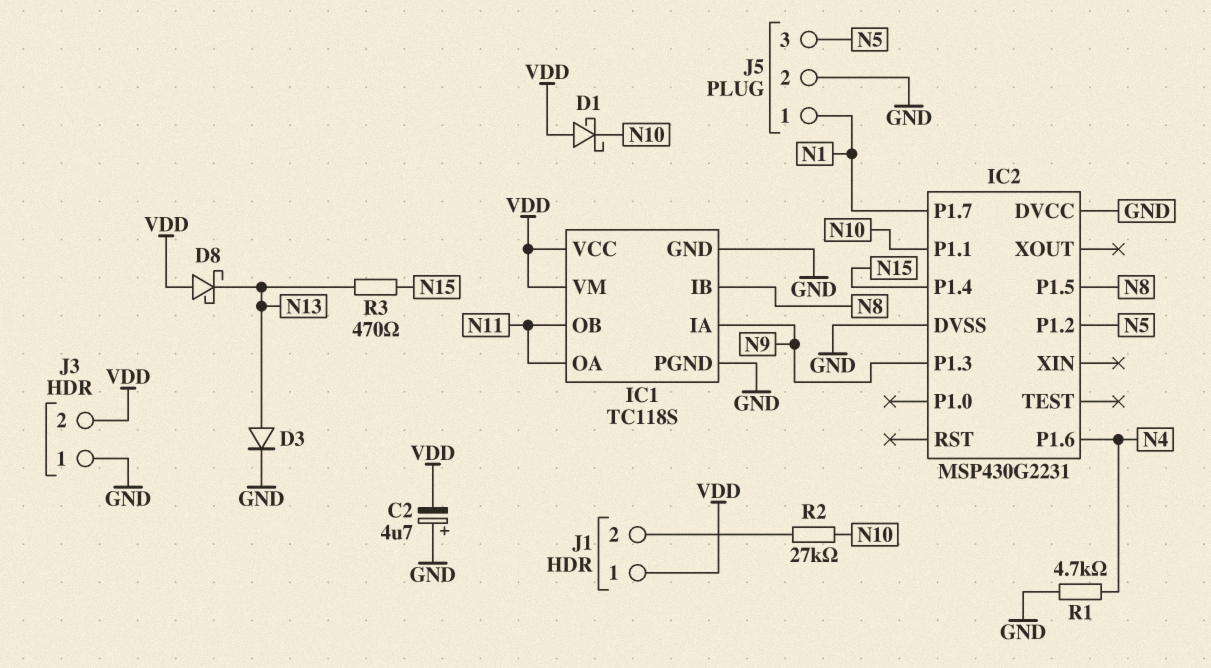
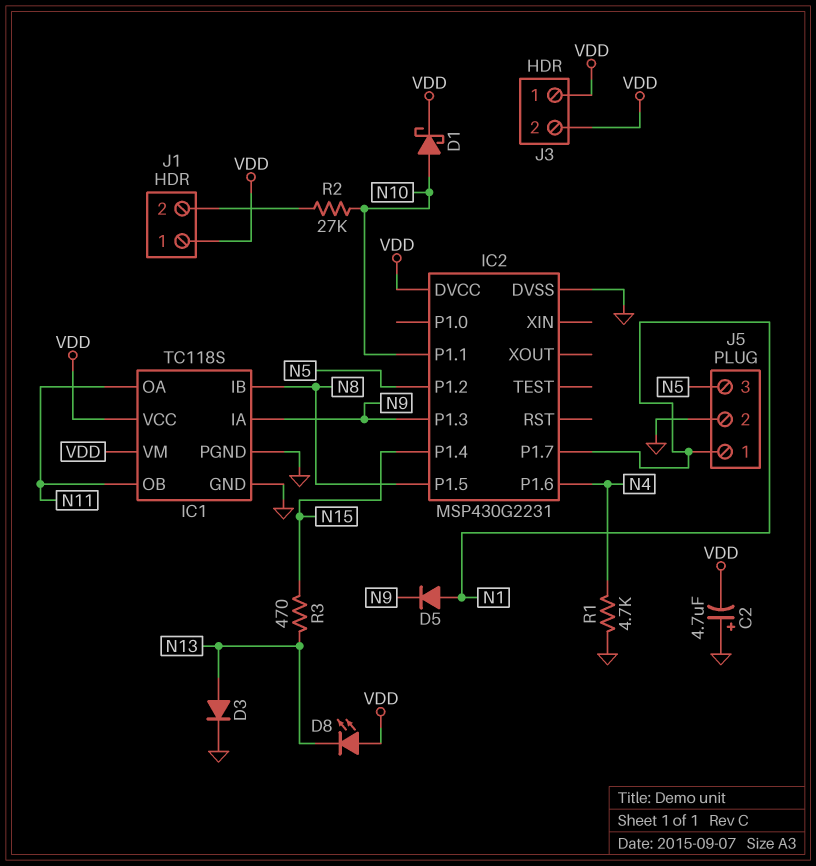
D1: schottky (A VDD, K N10) -> schottky (A N10, K VDD)
D5: none -> diode (A N1, K N9)
D8: schottky (A VDD, K N13) -> LED (A VDD, K N13)
IC2 pin DVCC: GND -> VDD
J3 pin 1: GND -> VDD

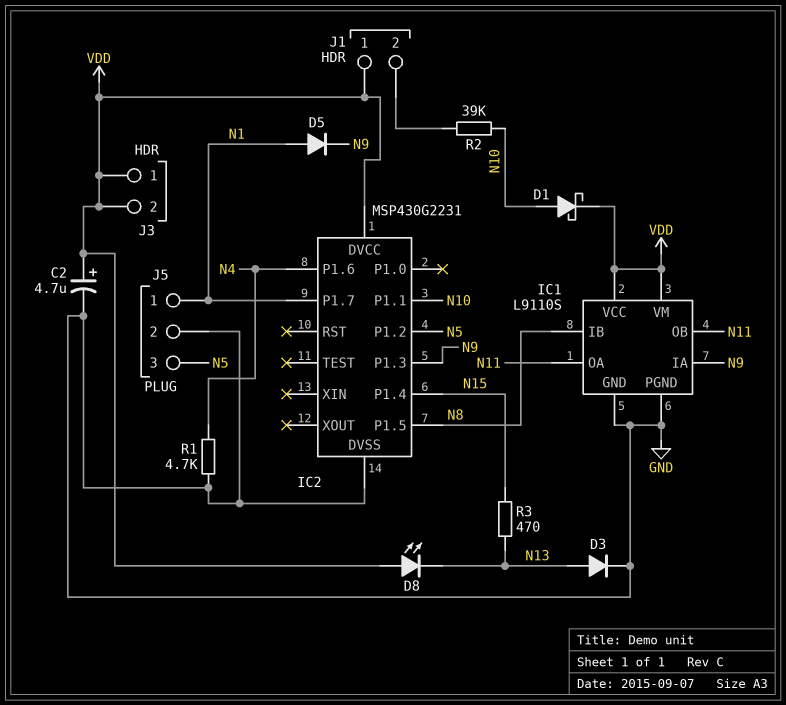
C2: 4.7uF (plus GND, minus VDD) -> 4.7uF (plus VDD, minus GND)
IC1: TC118S -> L9110S
R2: 27k (J1/2, N10) -> 39k (J1/2, N10)

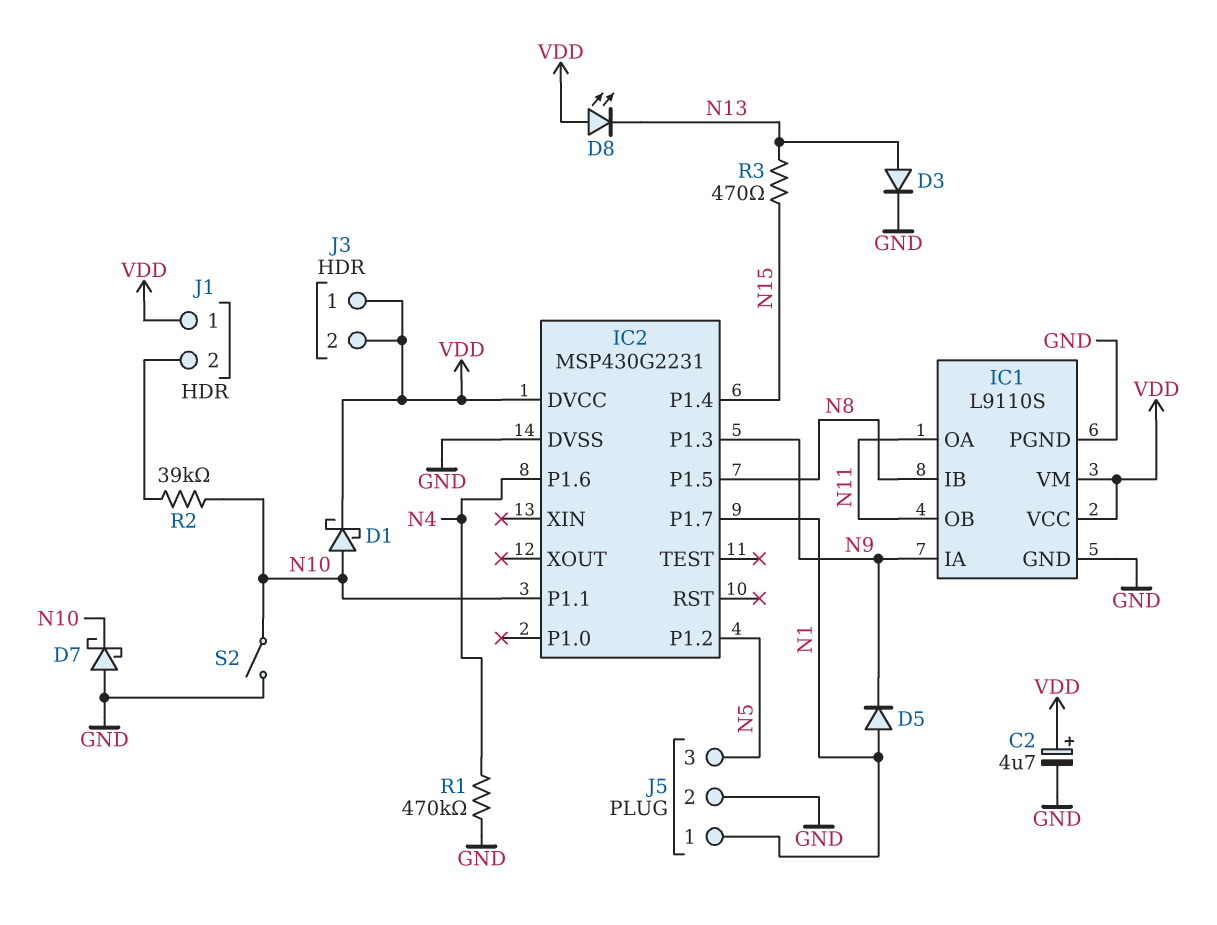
D7: none -> schottky (A GND, K N10)
R1: 4.7k (GND, N4) -> 470k (GND, N4)
S2: none -> switch (GND, N10)

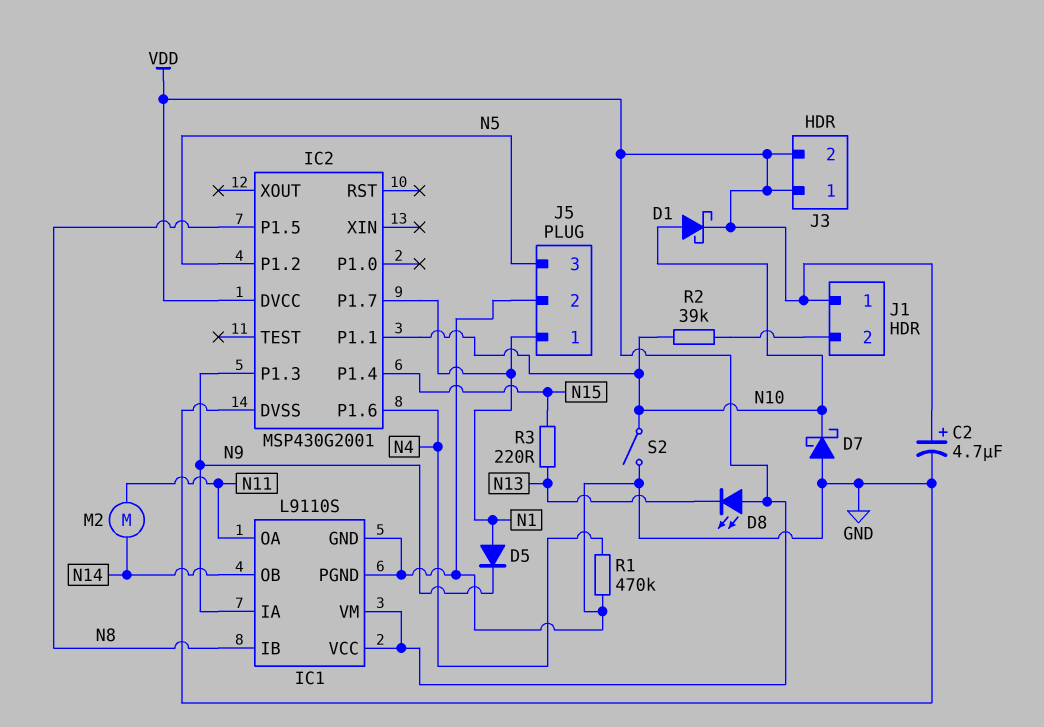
D3: diode (A N13, K GND) -> none
IC1 pin OB: N11 -> N14
IC2: MSP430G2231 -> MSP430G2001
M2: none -> motor (N11, N14)
R3: 470 (N13, N15) -> 220 (N13, N15)

